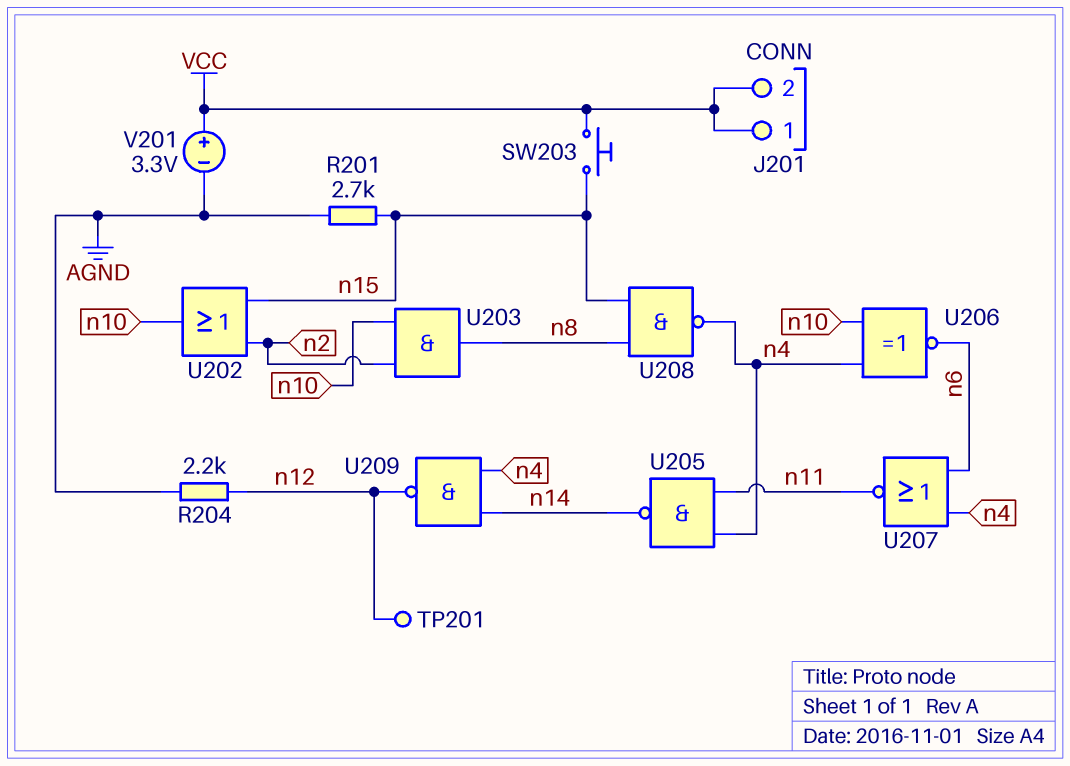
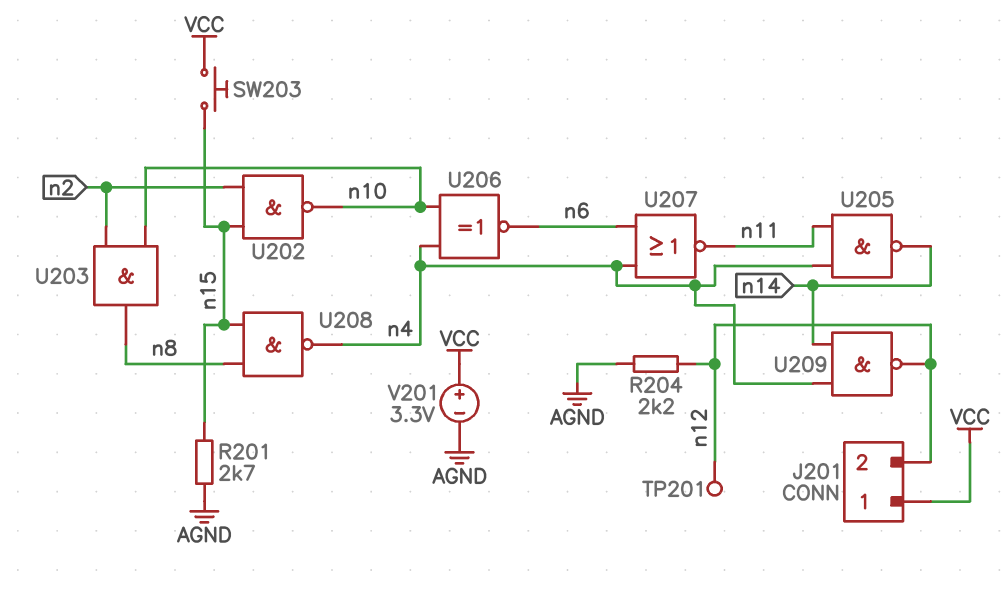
J201 pin 2: VCC -> n12
U202: OR (in n2, in n15, out n10) -> NAND (in n2, in n15, out n10)

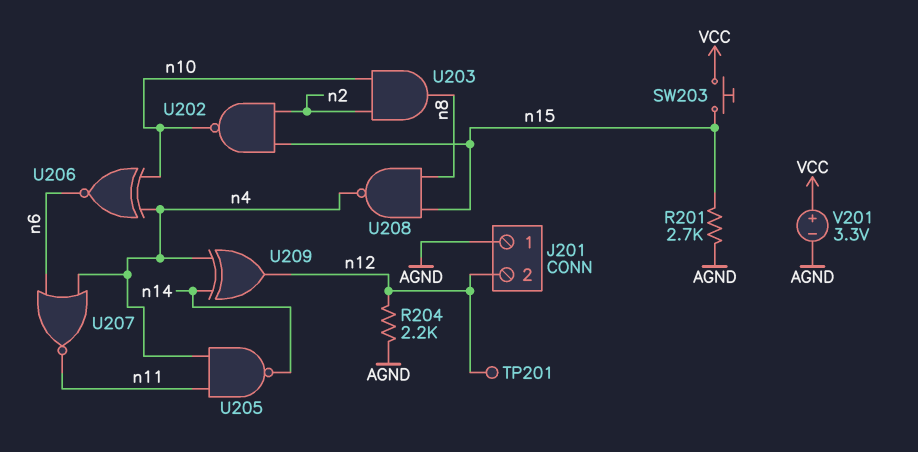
J201 pin 1: VCC -> AGND
U209: NAND (in n4, in n14, out n12) -> XOR (in n4, in n14, out n12)

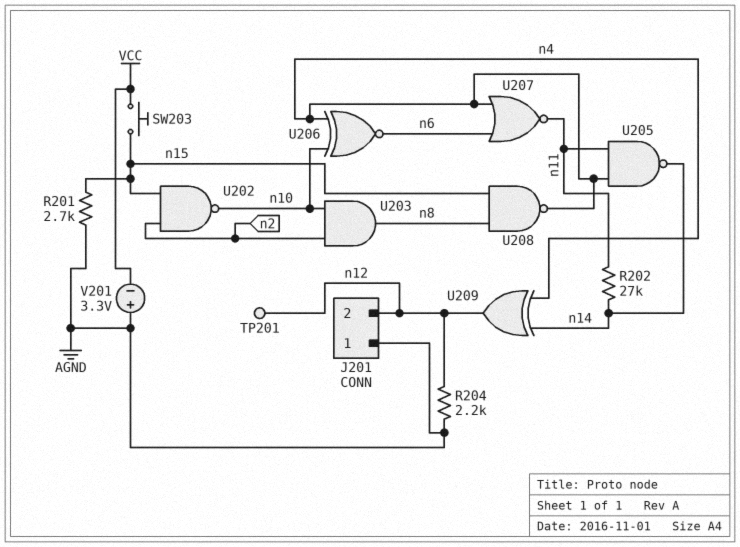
R202: none -> 27k (n11, n14)
V201: 3.3V (plus VCC, minus AGND) -> 3.3V (plus AGND, minus VCC)

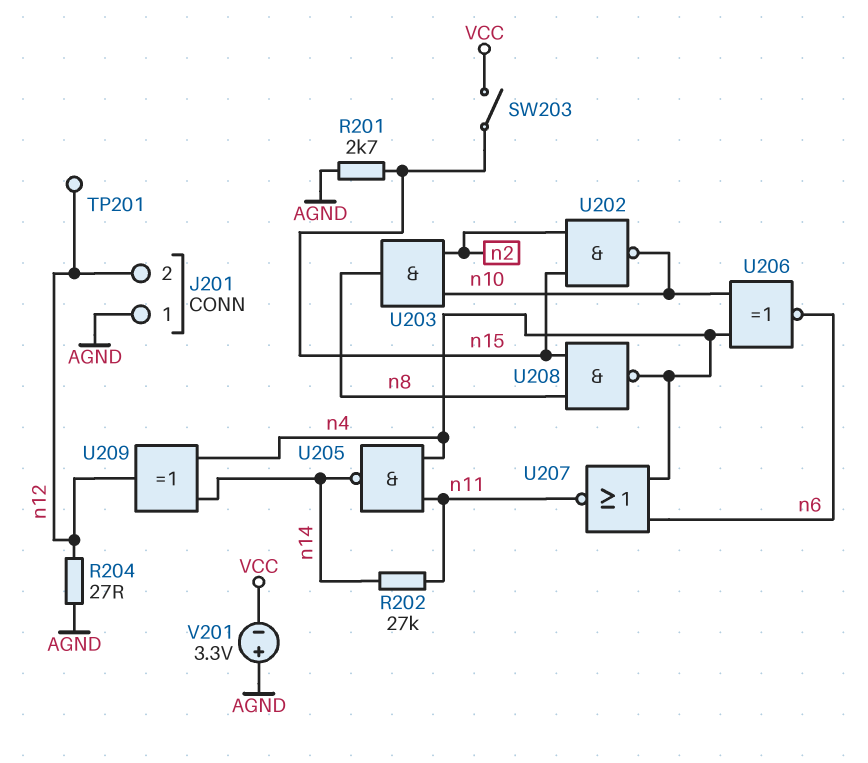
R204: 2.2k (AGND, n12) -> 27 (AGND, n12)
SW203: button (VCC, n15) -> switch (VCC, n15)

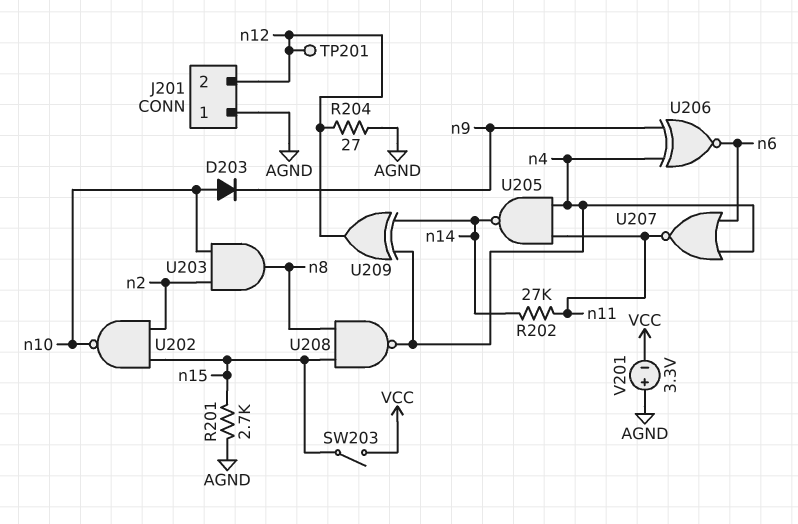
D203: none -> diode (A n10, K n9)
U206: XNOR (in n4, in n10, out n6) -> XNOR (in n4, in n9, out n6)

